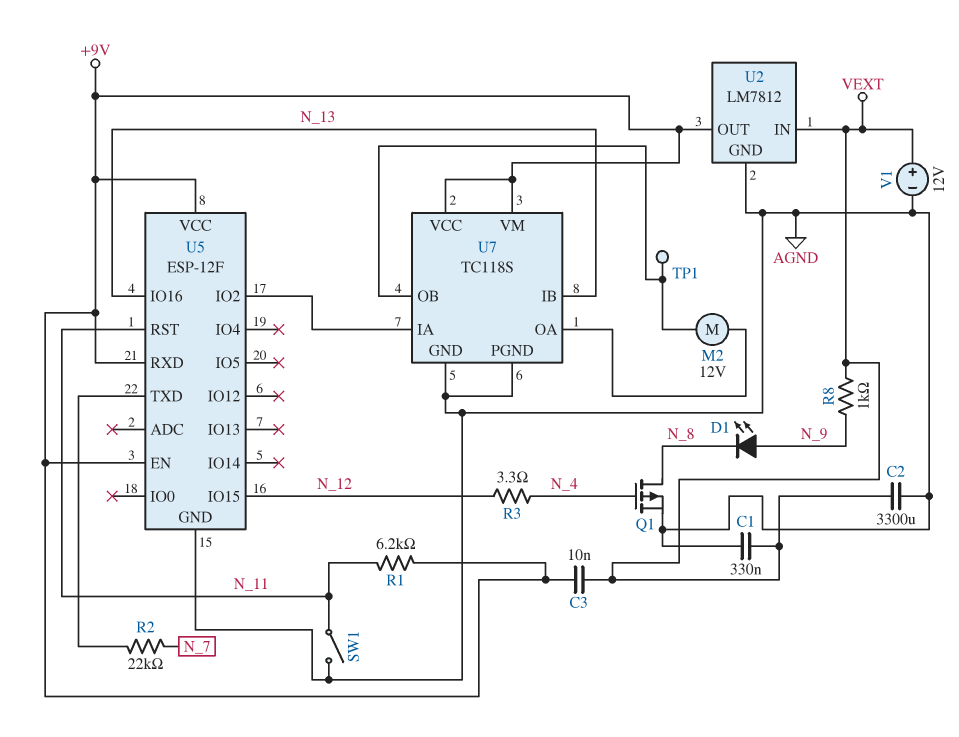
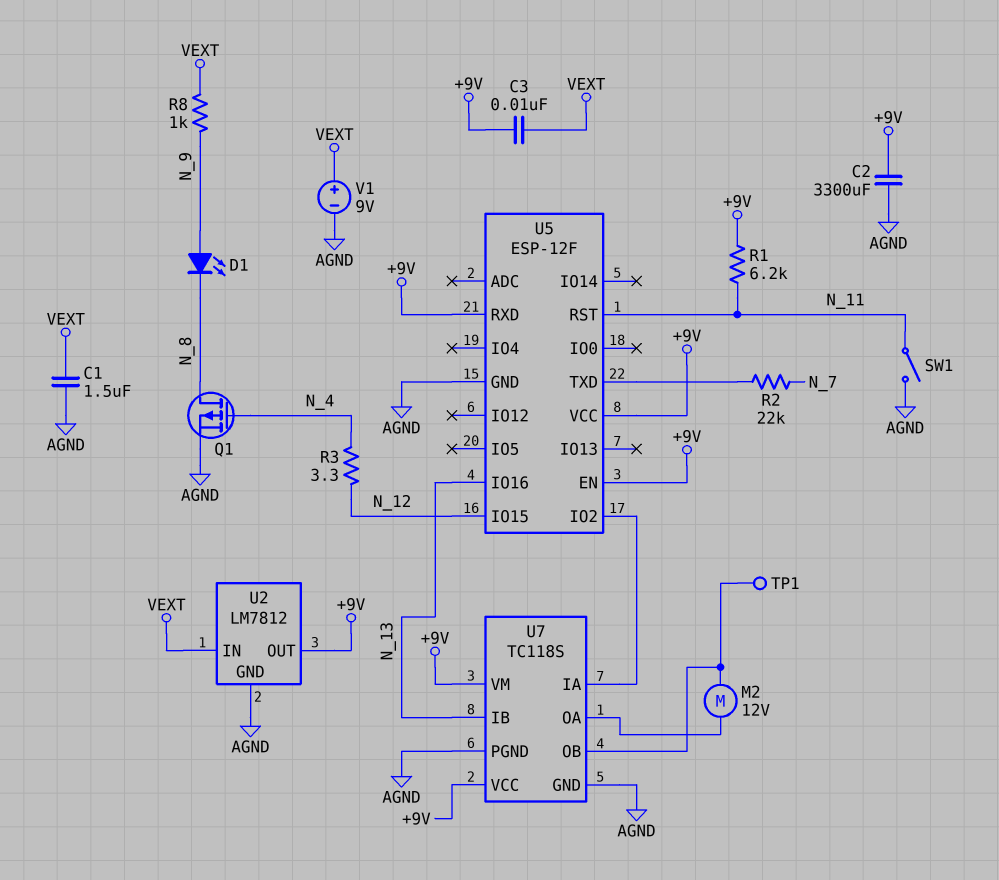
C1: 330nF (AGND, VEXT) -> 1.5uF (AGND, VEXT)
C2: 3300uF (AGND, VEXT) -> 3300uF (+9V, AGND)
V1: 12V (plus VEXT, minus AGND) -> 9V (plus VEXT, minus AGND)

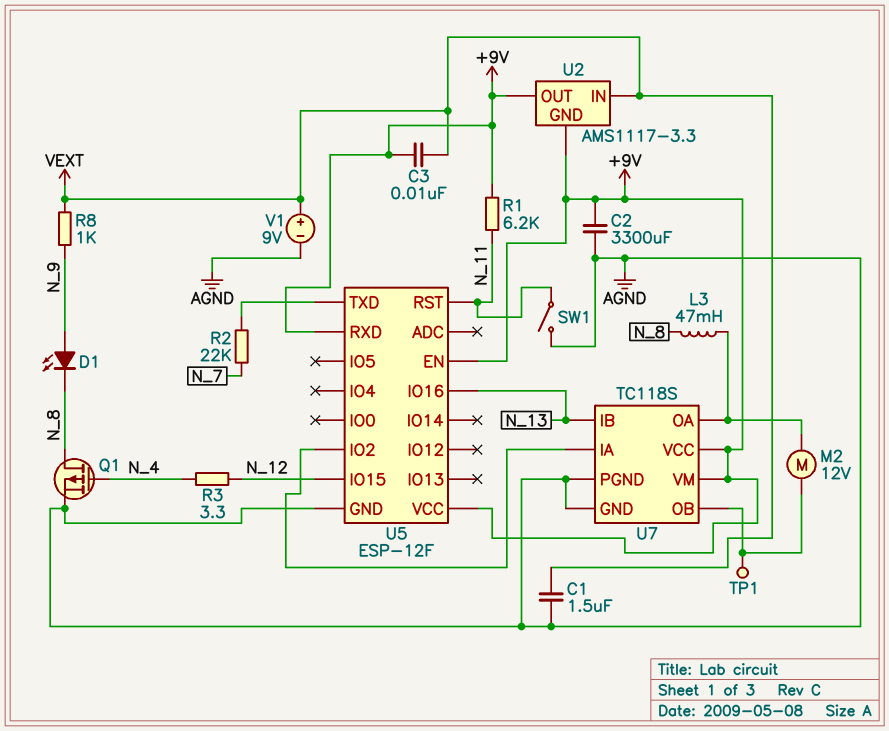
L3: none -> 47mH (N_8, U7/OA)
U2: LM7812 -> AMS1117-3.3
U2 pin GND: AGND -> +9V

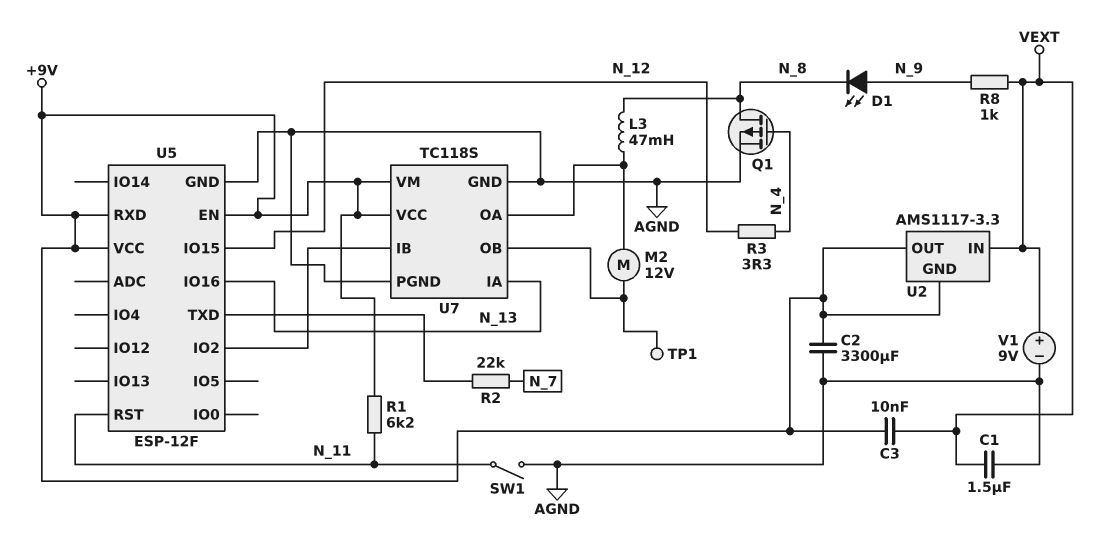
U7 pin IA: U5/IO2 -> N_13
U7 pin IB: N_13 -> U5/IO2

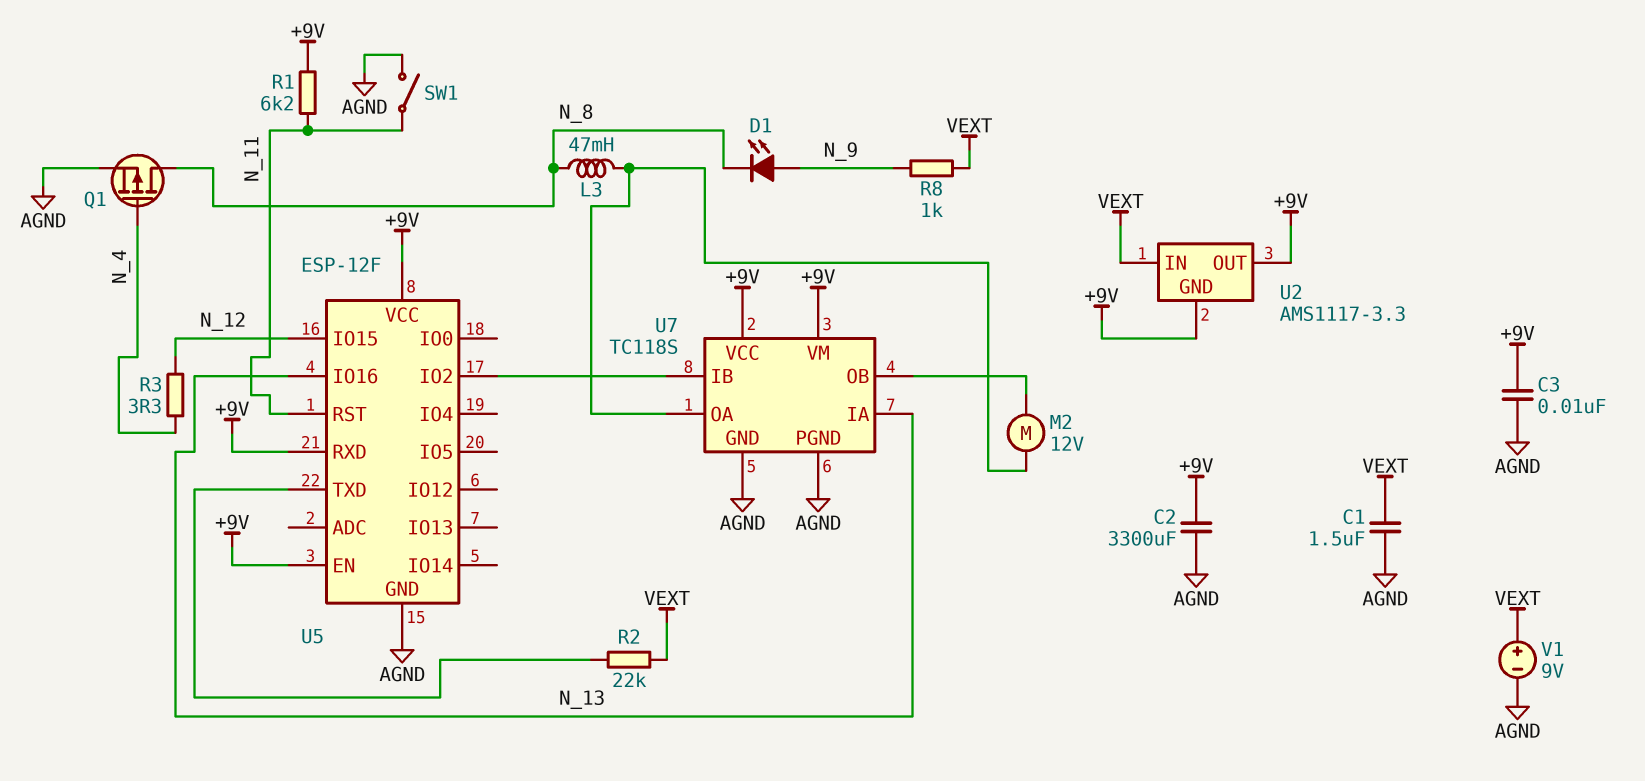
C3: 10nF (+9V, VEXT) -> 10nF (+9V, AGND)
R2: 22k (N_7, U5/TXD) -> 22k (U5/TXD, VEXT)
TP1: test point (U7/OB) -> none

